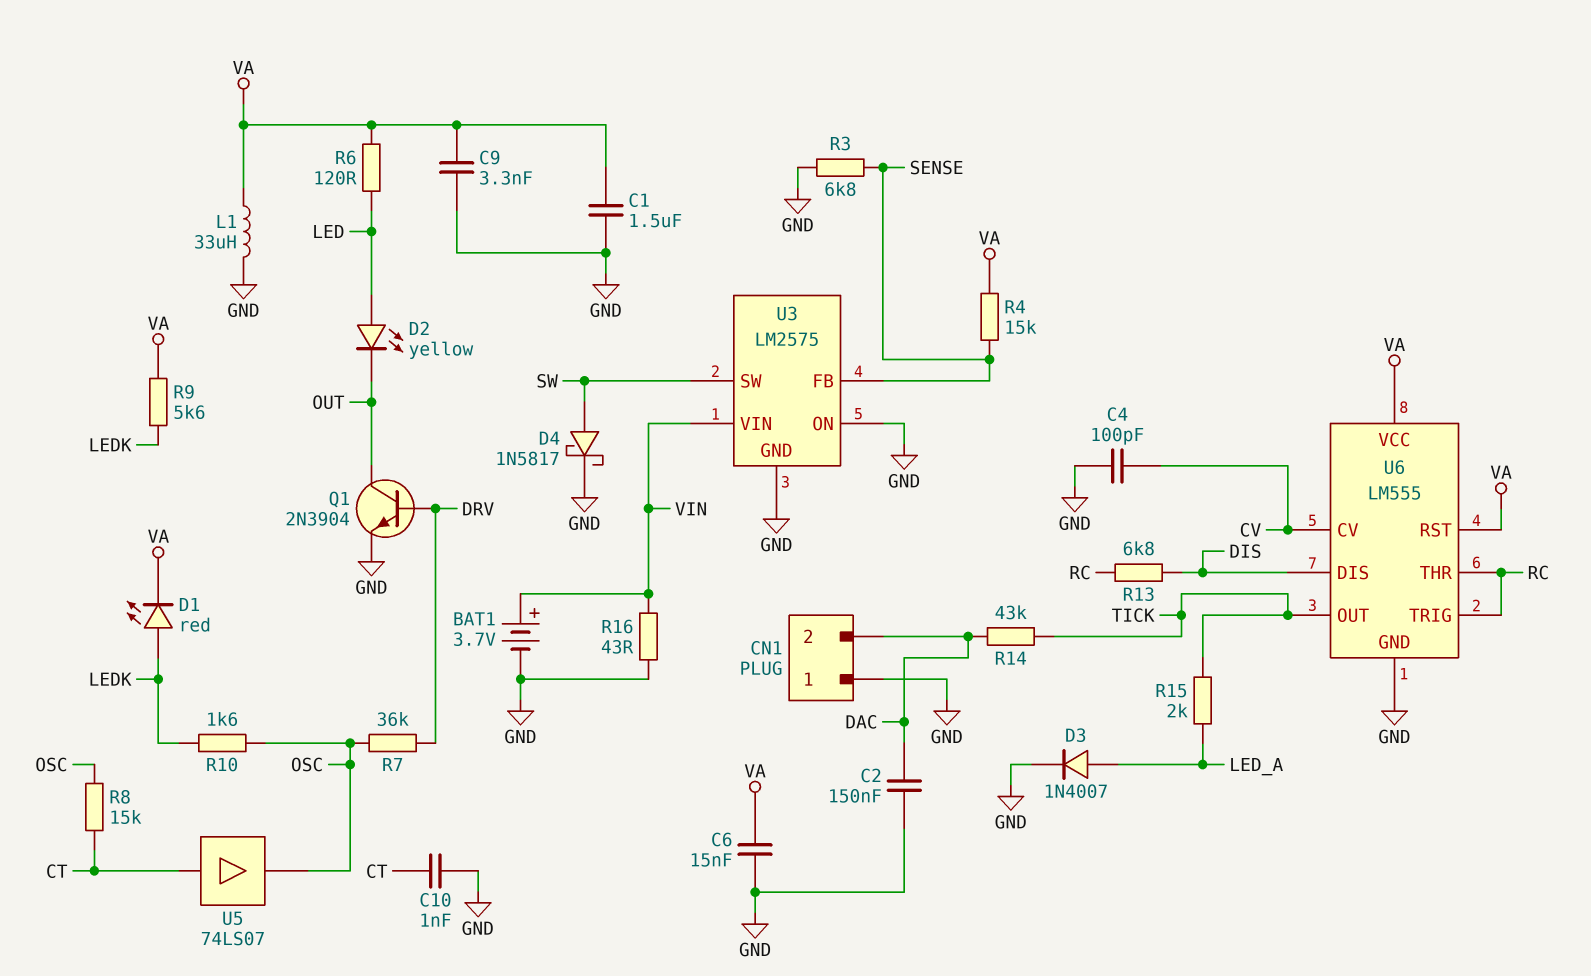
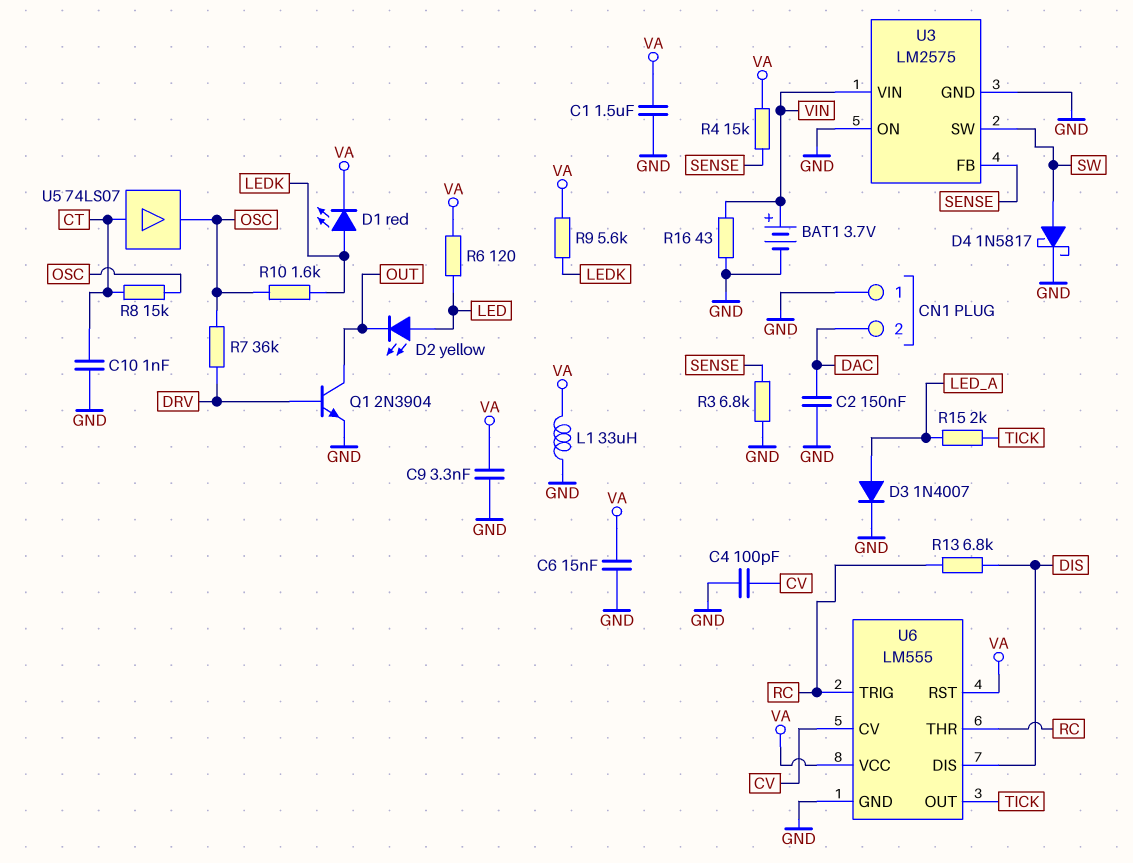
R14: 43k (DAC, TICK) -> none

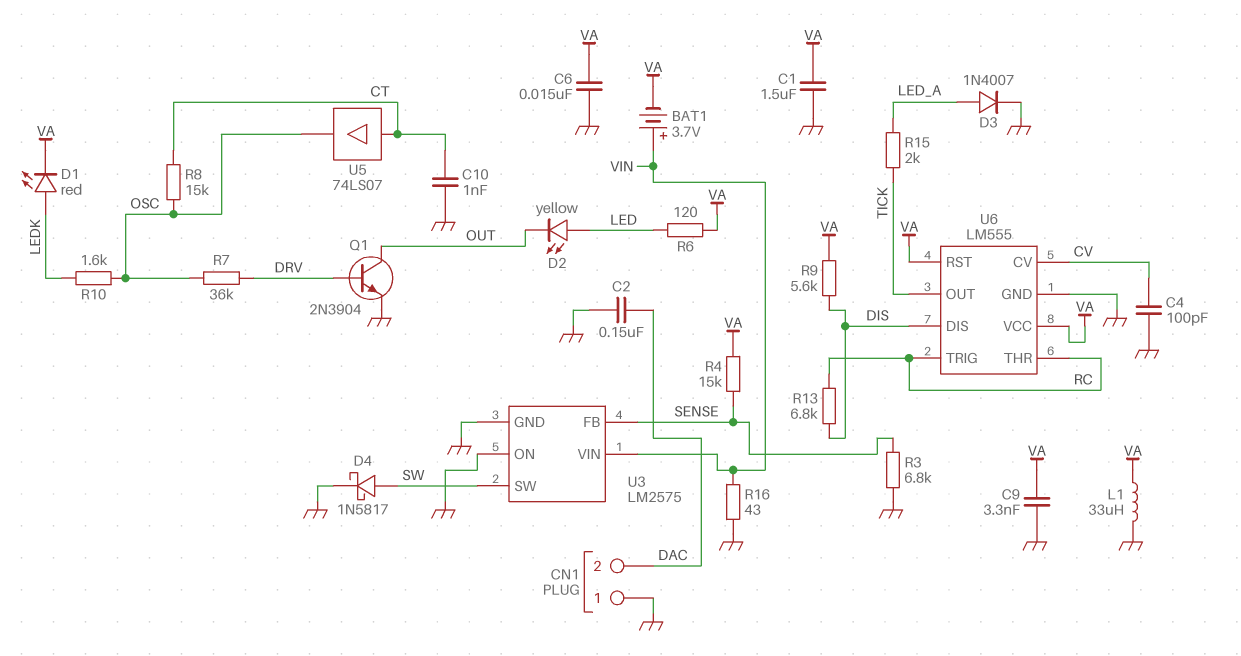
BAT1: 3.7V (plus VIN, minus GND) -> 3.7V (plus VIN, minus VA)
R9: 5.6k (LEDK, VA) -> 5.6k (DIS, VA)

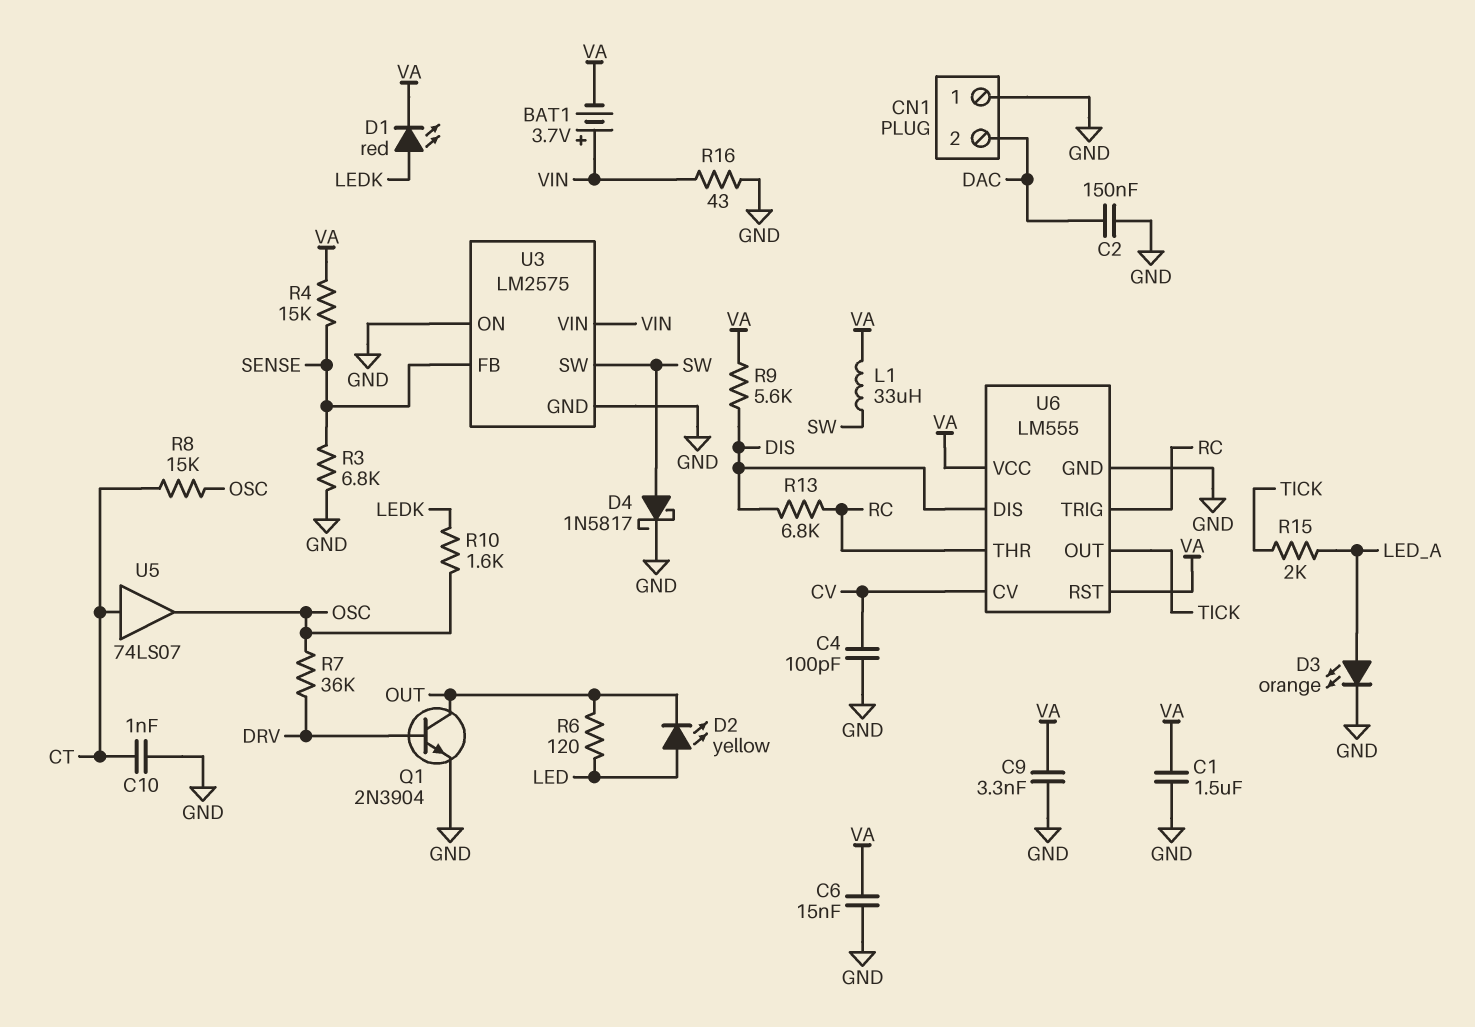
D3: diode 1N4007 (A LED_A, K GND) -> LED orange (A LED_A, K GND)
L1: 33uH (GND, VA) -> 33uH (SW, VA)
R6: 120 (LED, VA) -> 120 (LED, OUT)

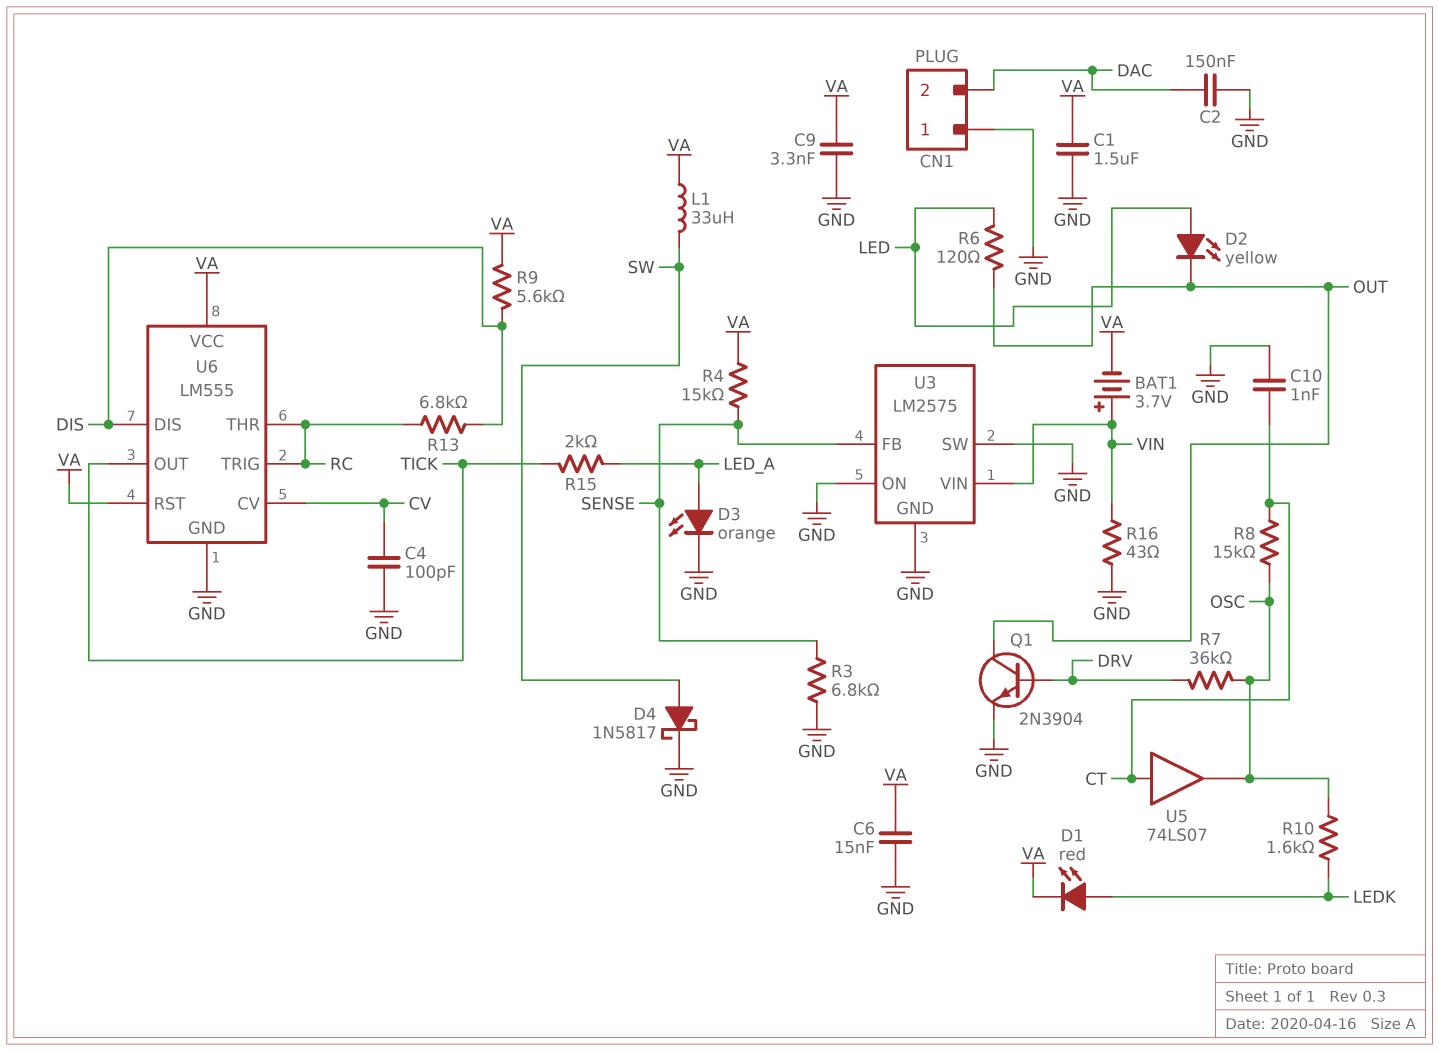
U3 pin SW: SW -> GND

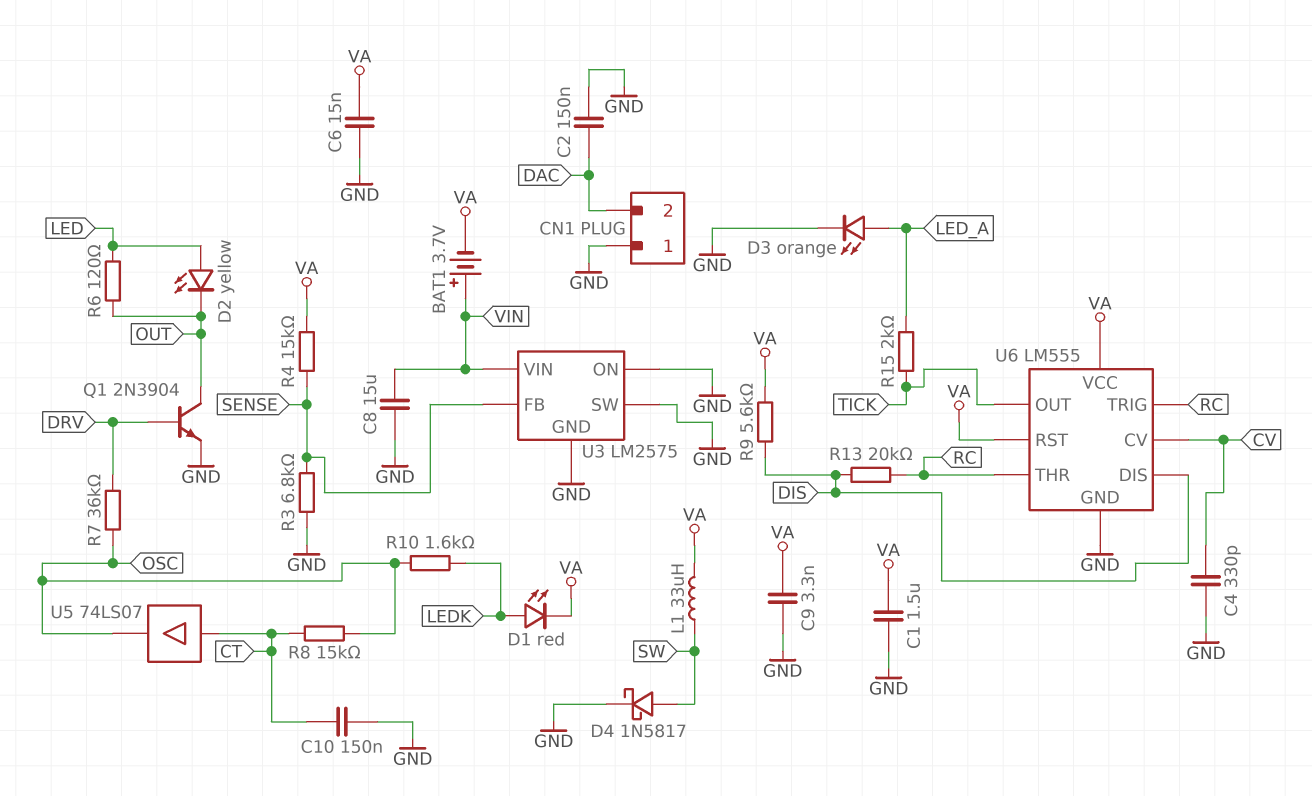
C4: 100pF (CV, GND) -> 330pF (CV, GND)
C8: none -> 15uF (GND, VIN)
C10: 1nF (CT, GND) -> 150nF (CT, GND)
R13: 6.8k (DIS, RC) -> 20k (DIS, RC)
R16: 43 (GND, VIN) -> none

